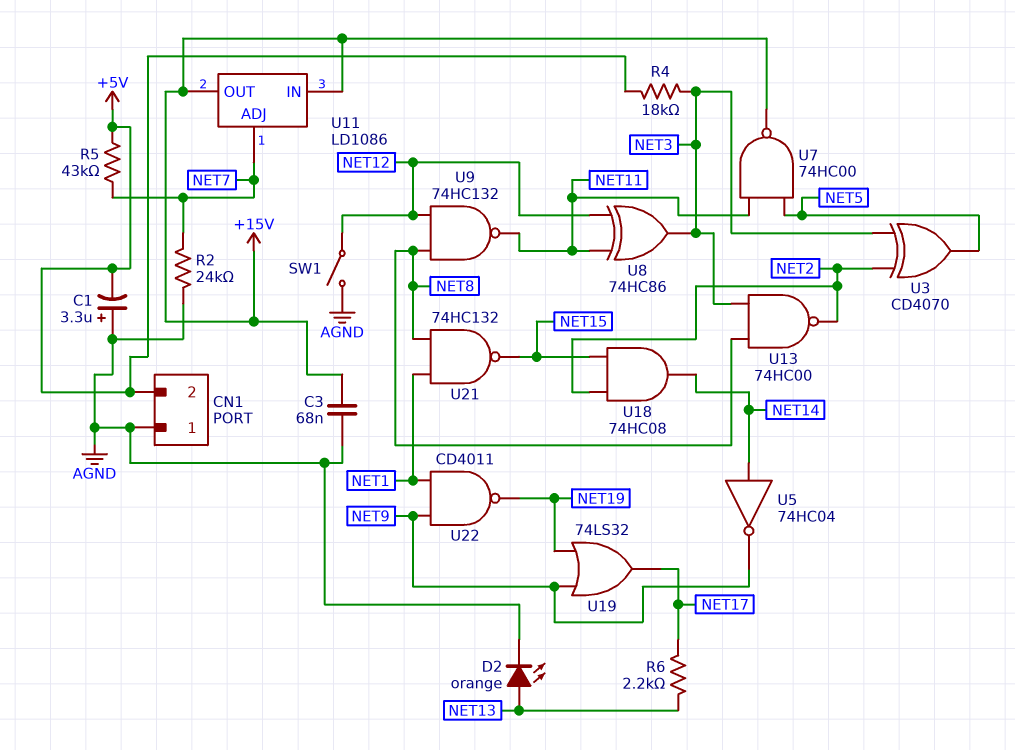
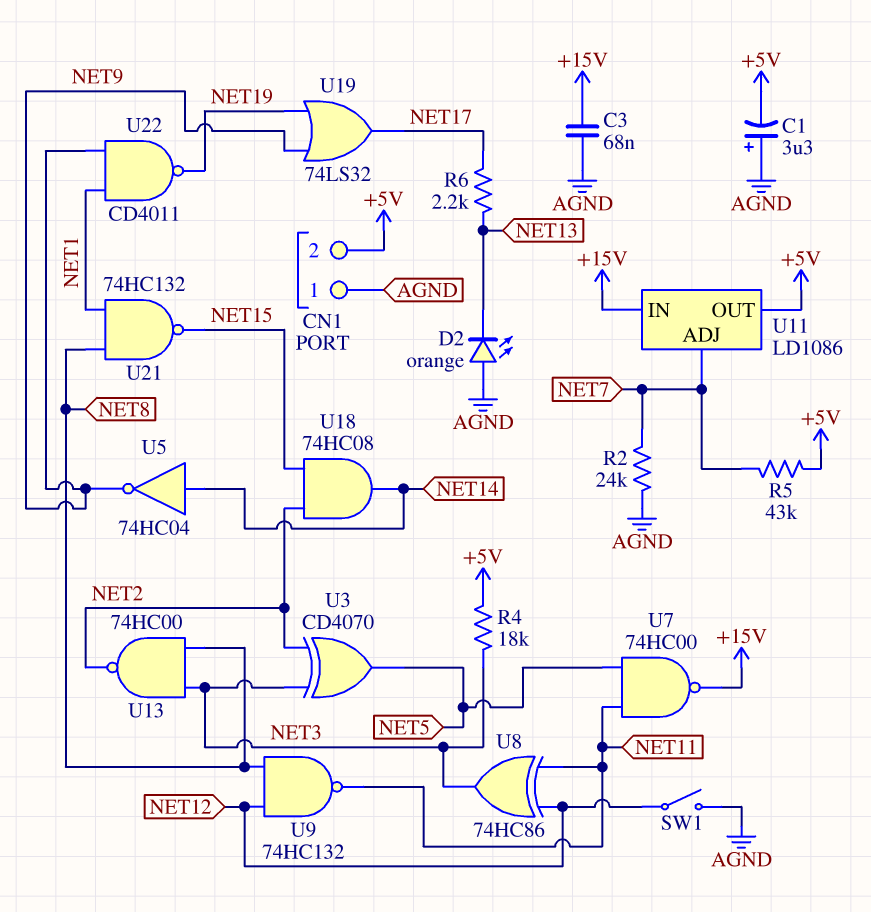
D2: LED orange (A NET13, K AGND) -> LED orange (A AGND, K NET13)
U11 pin OUT: +15V -> +5V

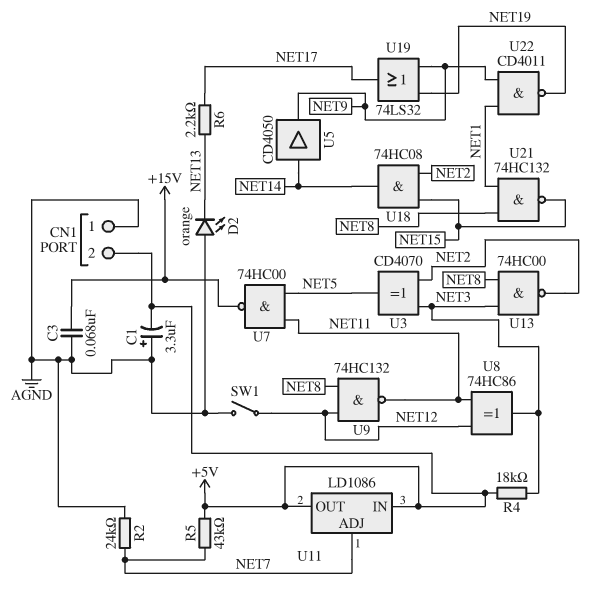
U5: NOT 74HC04 (in NET14, out NET9) -> buffer CD4050 (in NET14, out NET9)
U11 pin IN: +15V -> +5V

